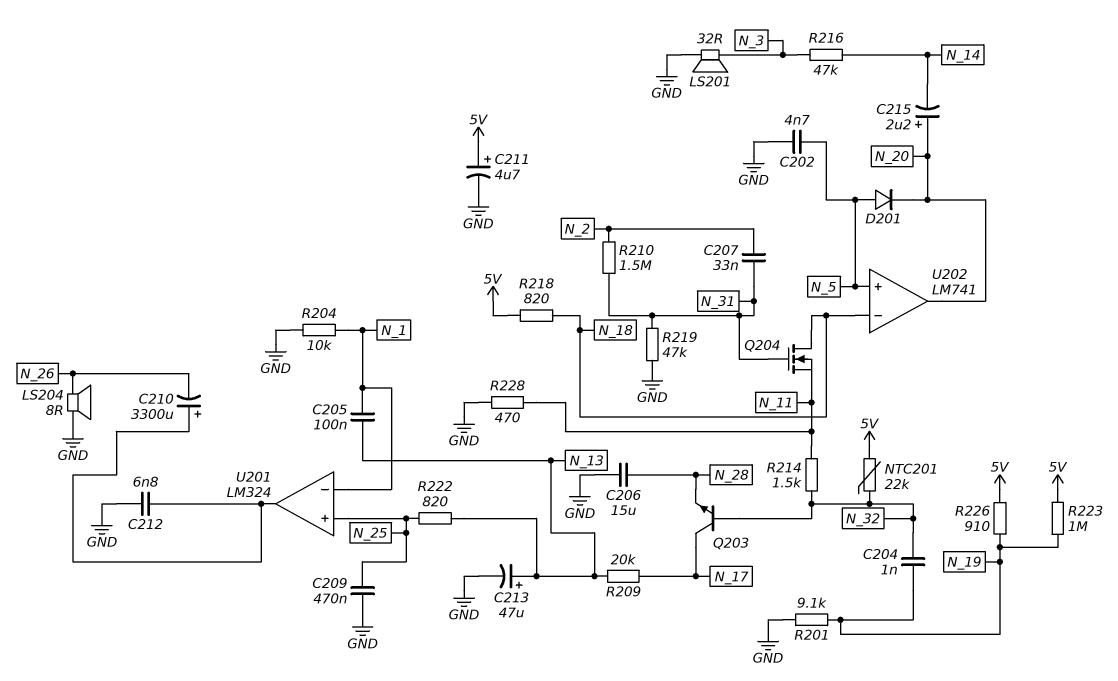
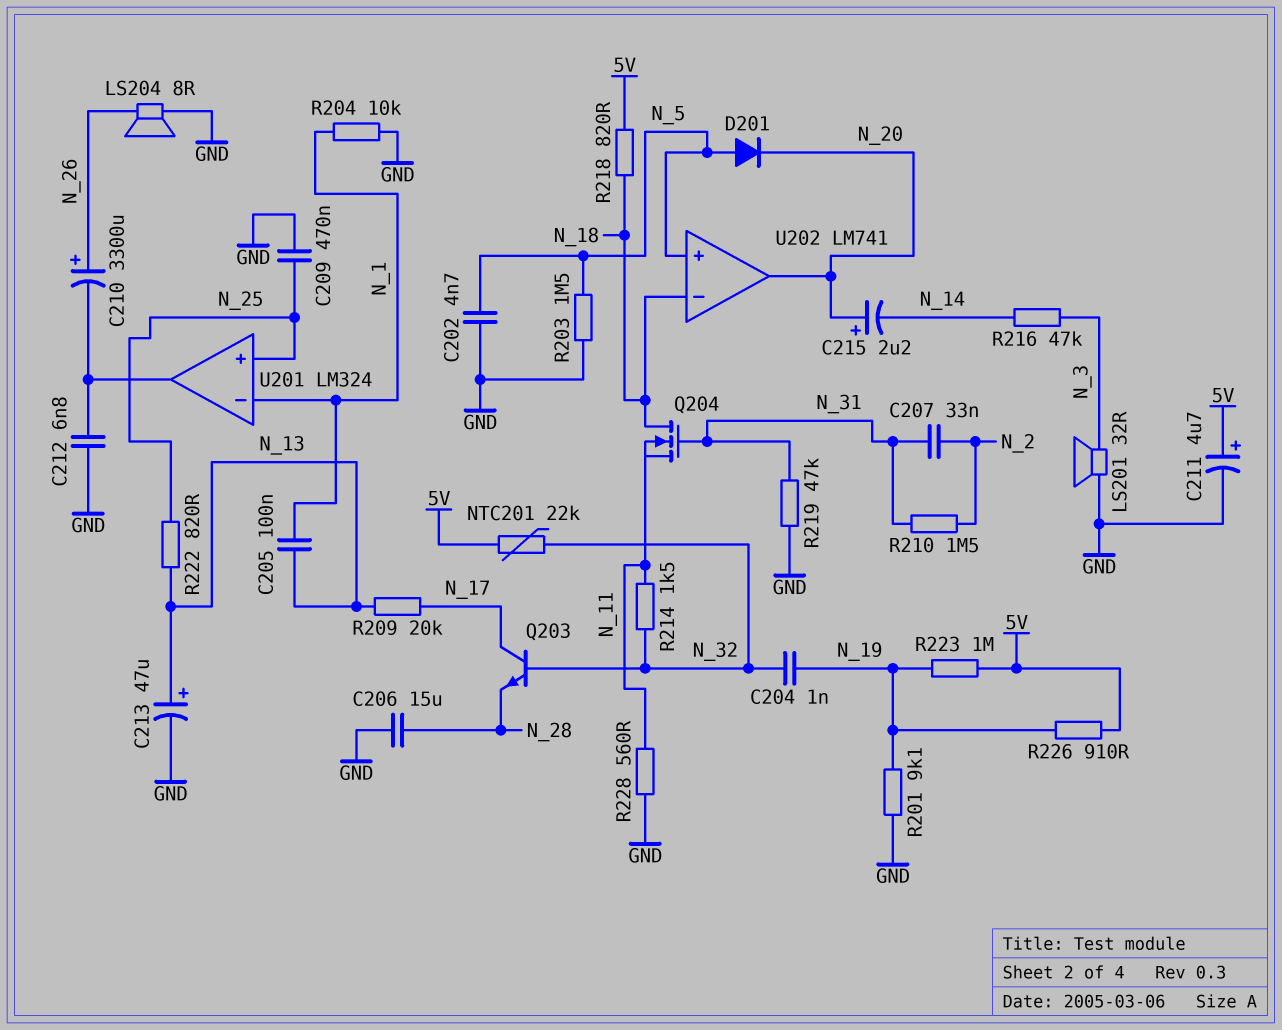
C210: 3300uF (plus U201/out, minus N_26) -> 3300uF (plus N_26, minus U201/out)
R203: none -> 1.5M (GND, N_5)
R228: 470 (GND, N_11) -> 560 (GND, N_11)

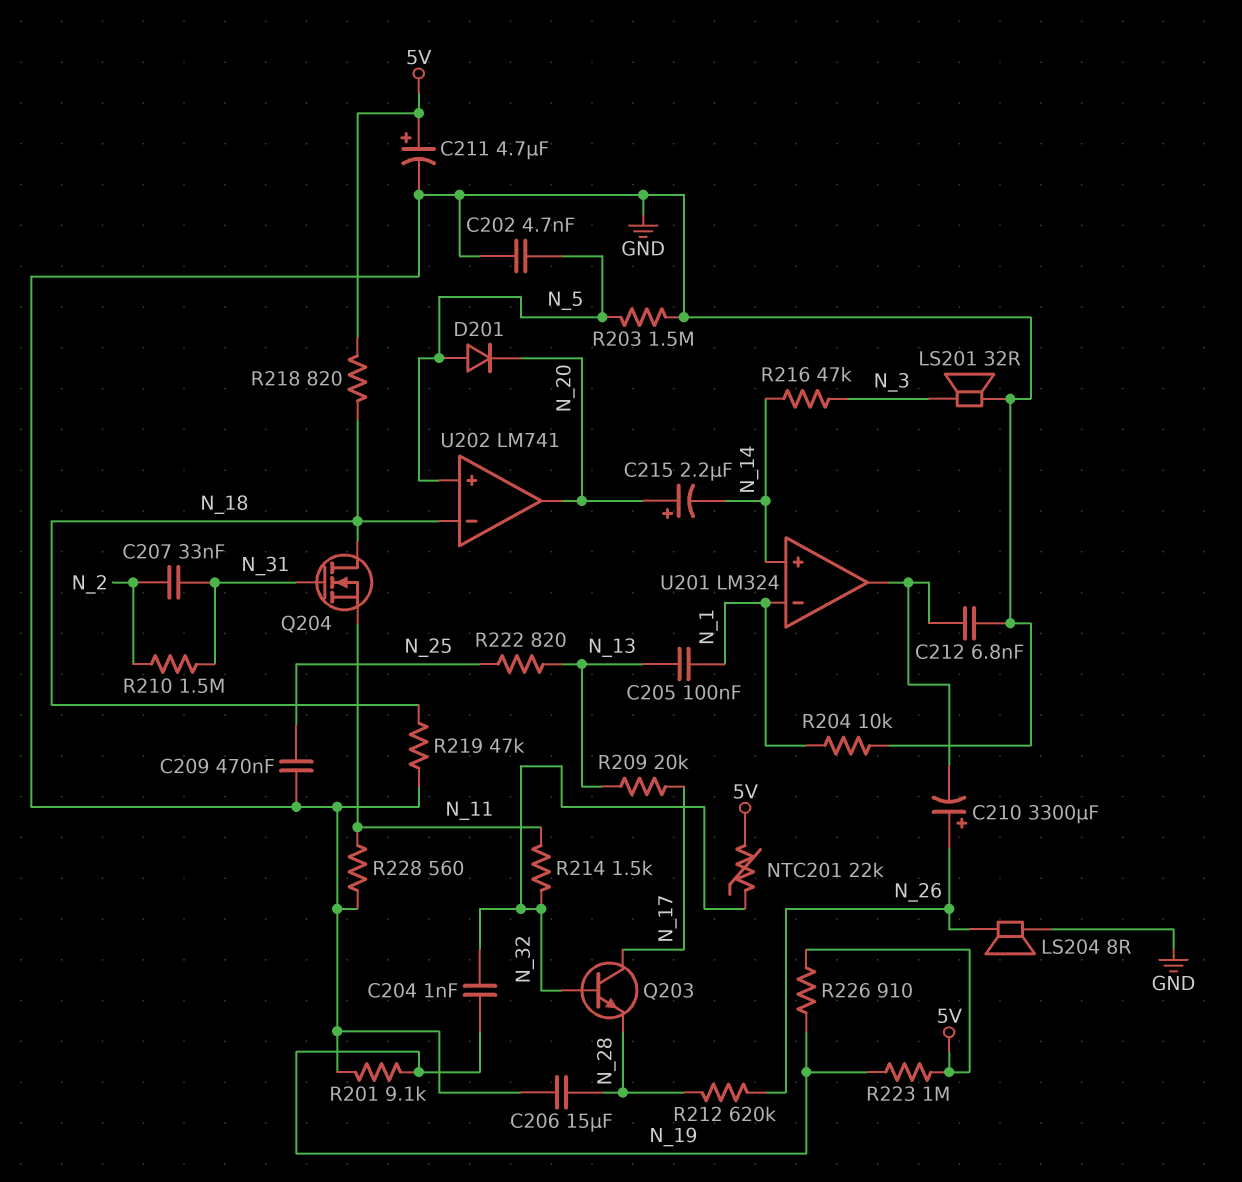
C213: 47uF (plus N_13, minus GND) -> none
R212: none -> 620k (N_26, N_28)
R219: 47k (GND, N_31) -> 47k (GND, N_18)
U201 pin in+: N_25 -> N_14

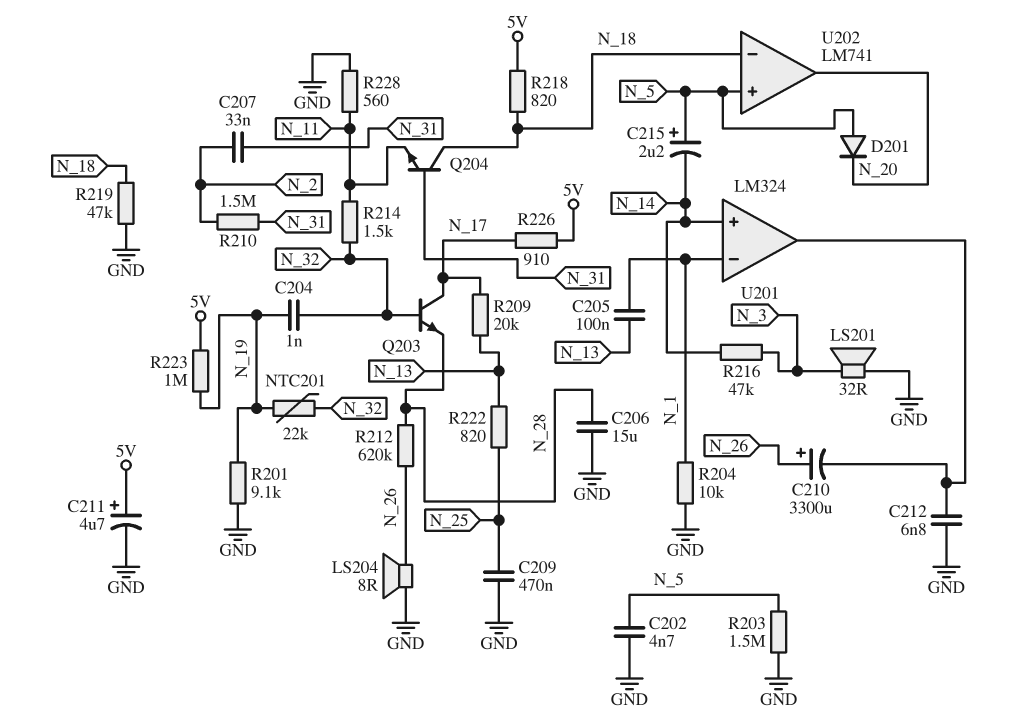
C215: 2.2uF (plus N_20, minus N_14) -> 2.2uF (plus N_5, minus N_14)
NTC201: 22k (5V, N_32) -> 22k (N_19, N_32)
Q204: NMOS (G N_31, D N_18, S N_11) -> NPN (B N_31, C N_18, E N_11)
R226: 910 (5V, N_19) -> 910 (5V, N_17)

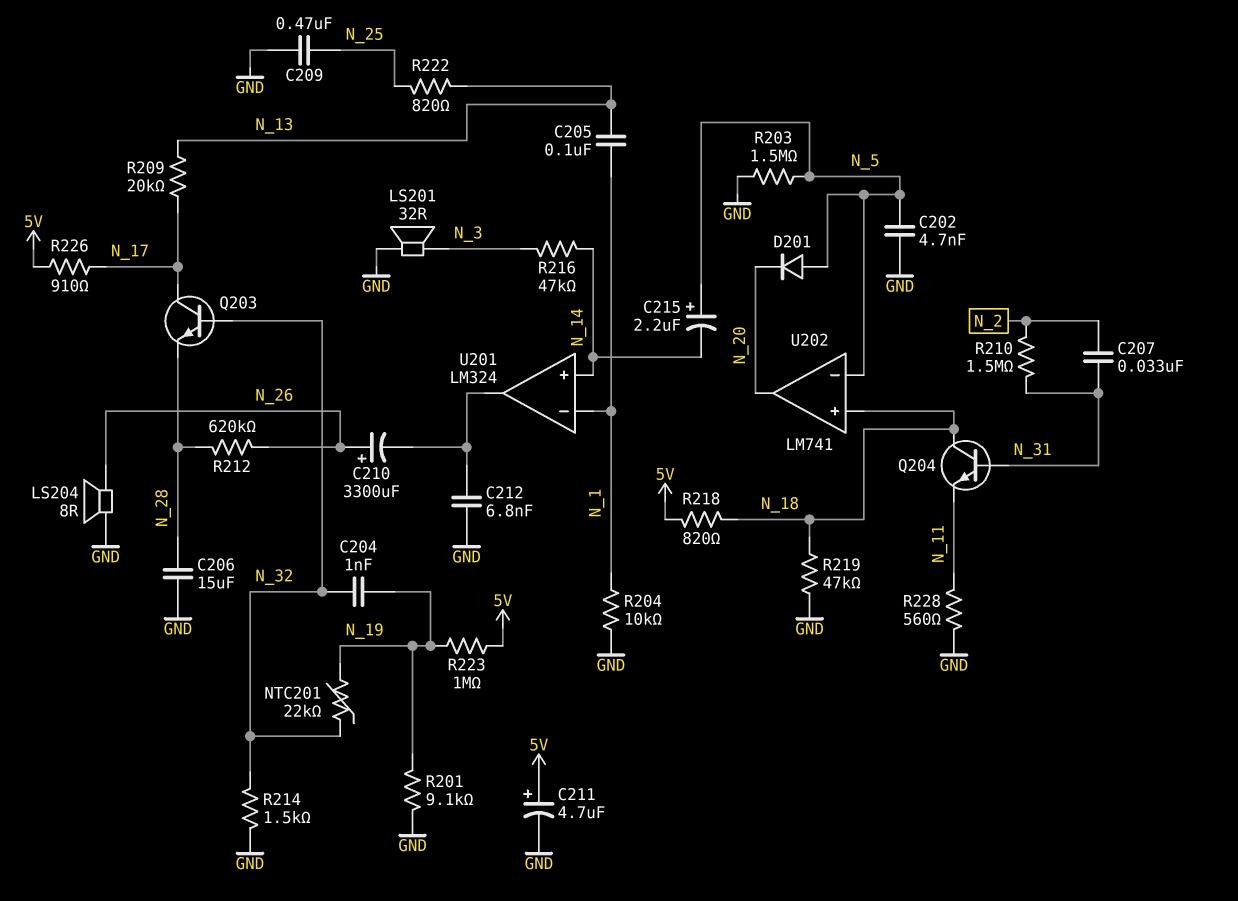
R214: 1.5k (N_11, N_32) -> 1.5k (GND, N_32)
U202 pin in+: N_5 -> N_18
U202 pin in-: N_18 -> N_5

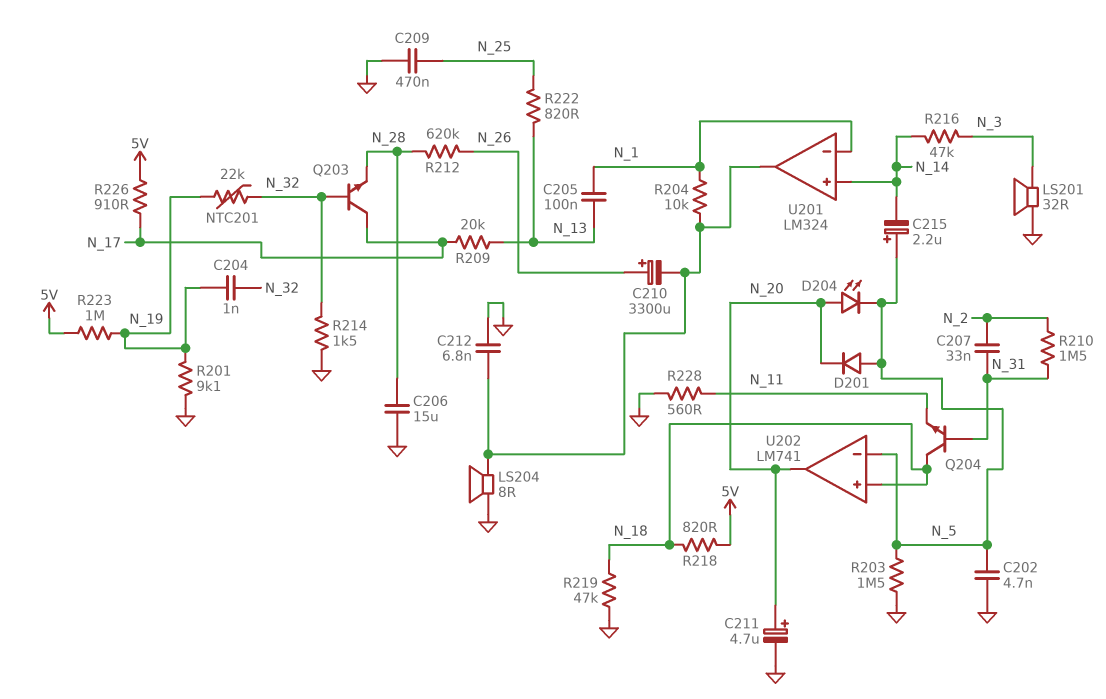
C211: 4.7uF (plus 5V, minus GND) -> 4.7uF (plus N_20, minus GND)
D204: none -> LED (A N_20, K N_5)
LS204: speaker 8R (GND, N_26) -> speaker 8R (GND, U201/out)
R204: 10k (GND, N_1) -> 10k (N_1, U201/out)

